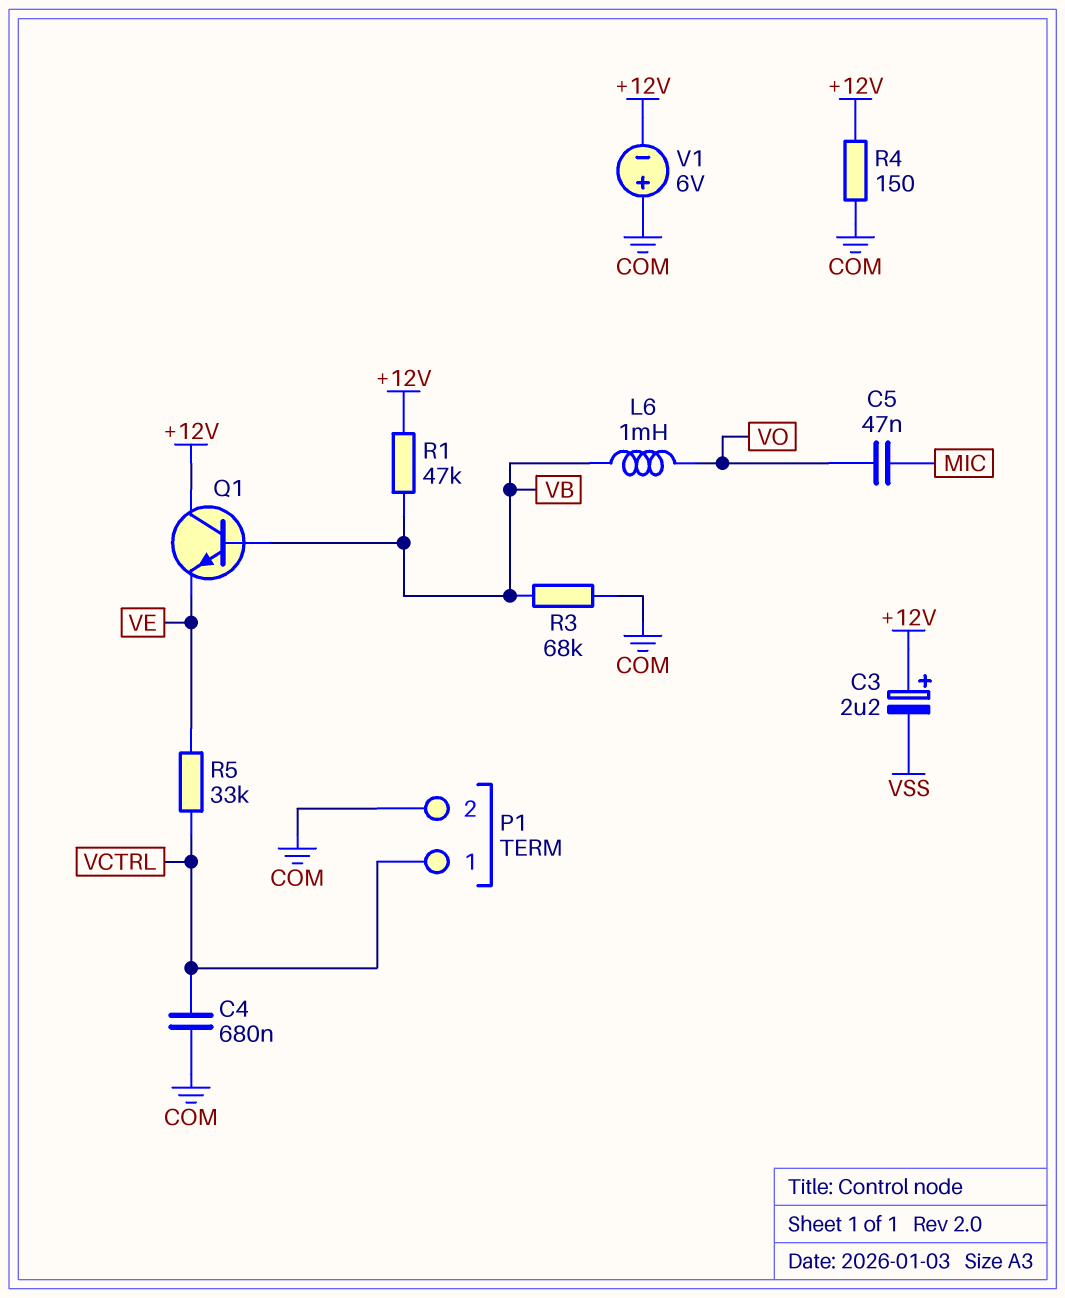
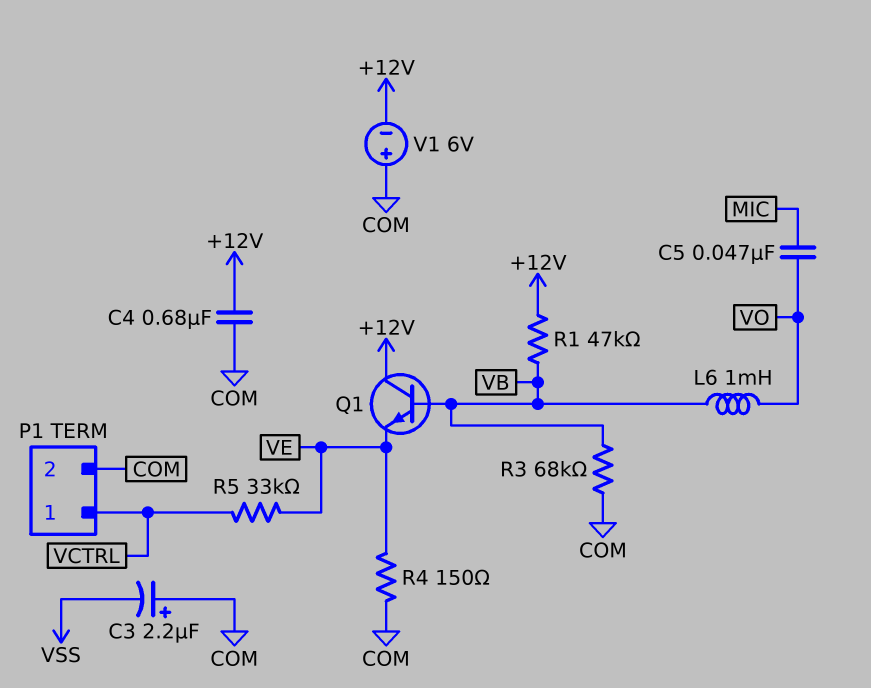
C3: 2.2uF (plus +12V, minus VSS) -> 2.2uF (plus COM, minus VSS)
C4: 680nF (COM, VCTRL) -> 680nF (+12V, COM)
R4: 150 (+12V, COM) -> 150 (COM, VE)

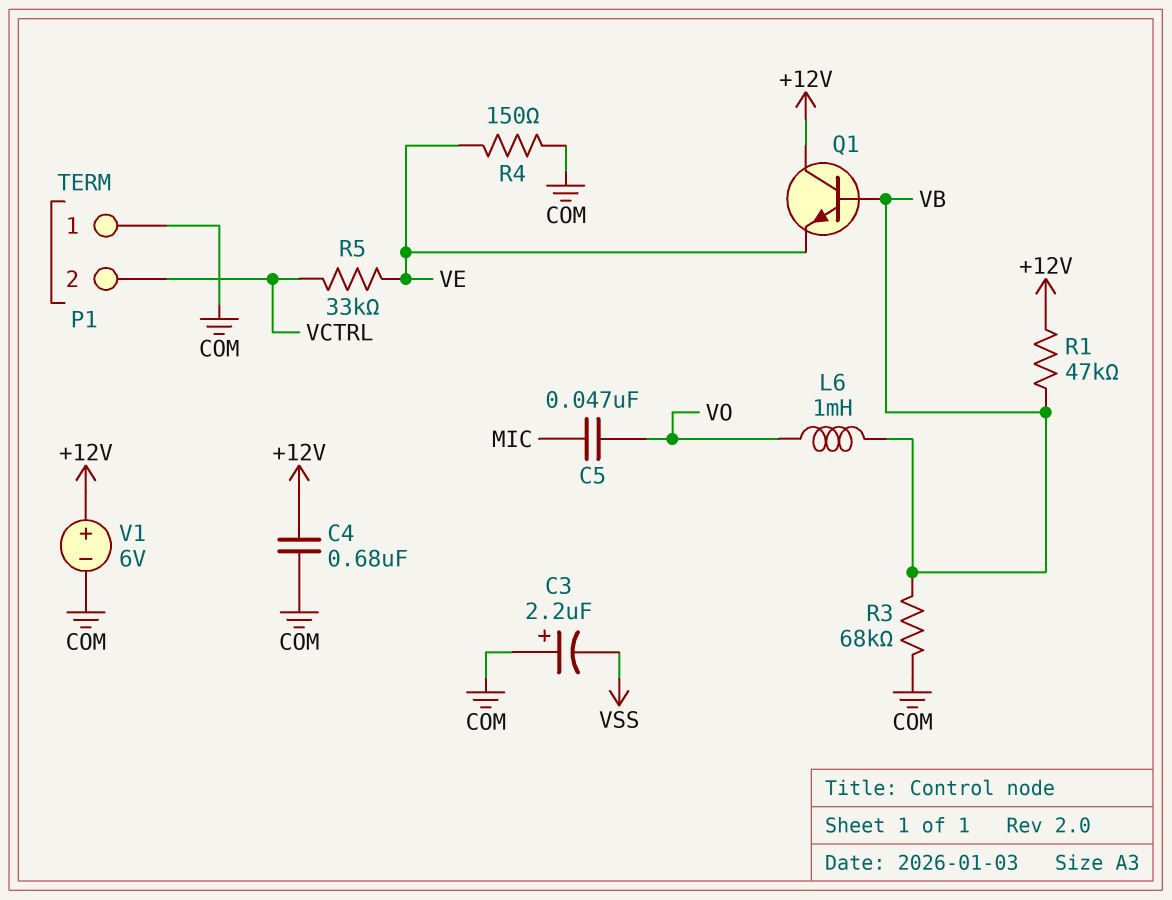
P1 pin 1: VCTRL -> COM
P1 pin 2: COM -> VCTRL
V1: 6V (plus COM, minus +12V) -> 6V (plus +12V, minus COM)

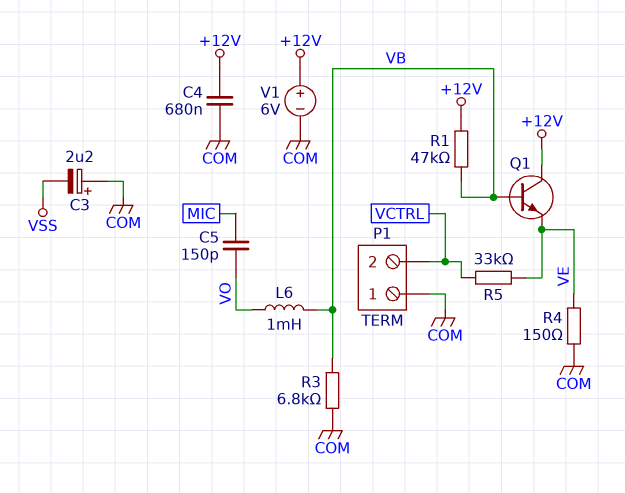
C5: 47nF (MIC, VO) -> 150pF (MIC, VO)
R3: 68k (COM, VB) -> 6.8k (COM, VB)

